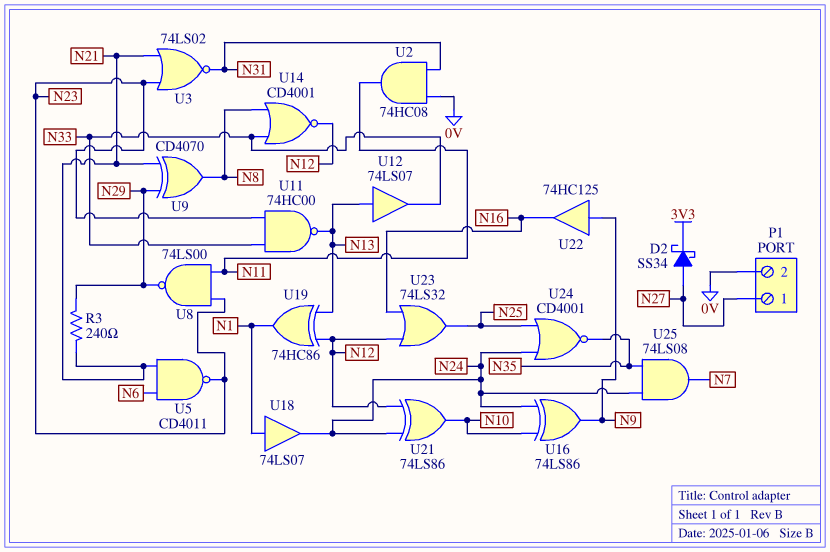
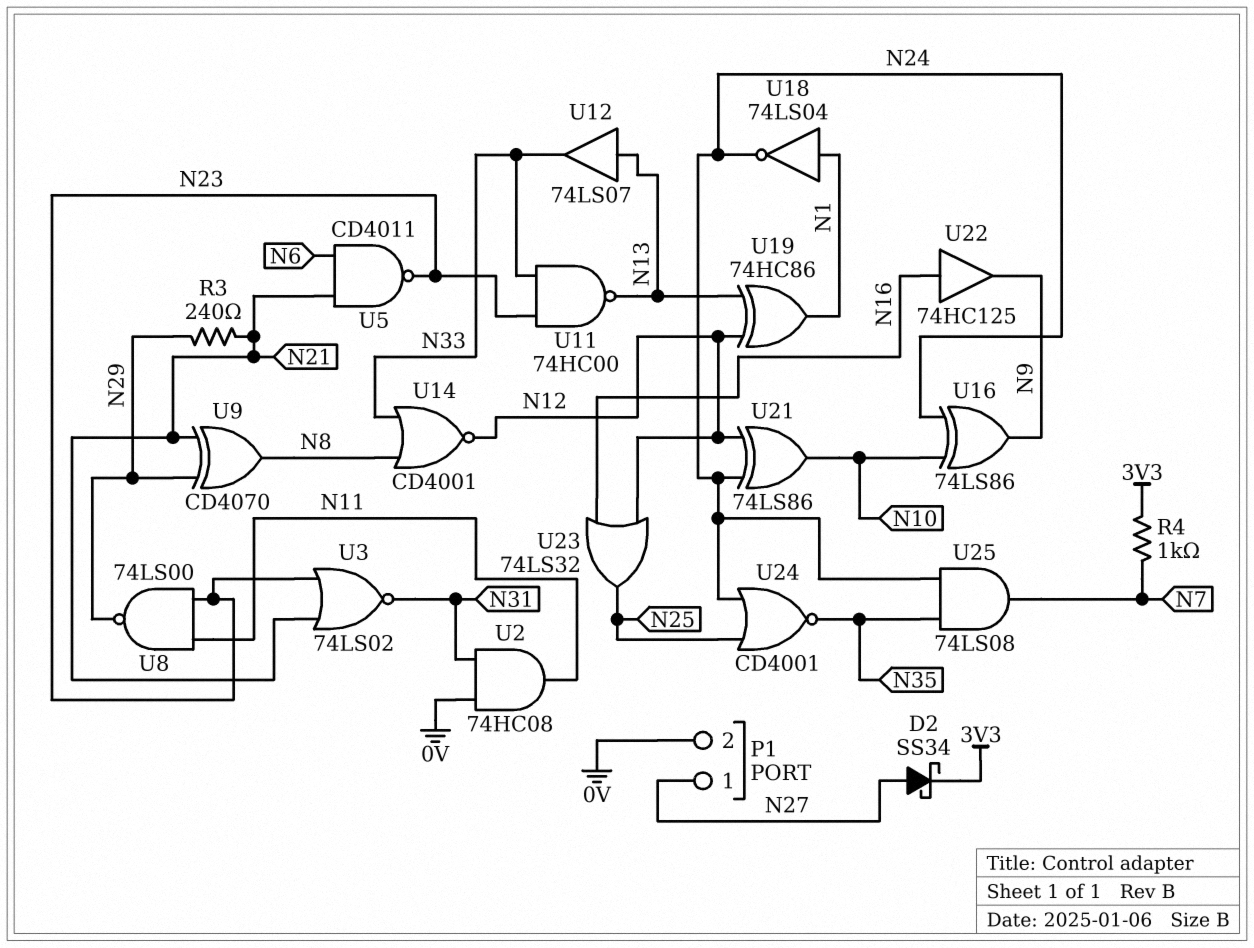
R4: none -> 1k (3V3, N7)
U18: buffer 74LS07 (in N1, out N24) -> NOT 74LS04 (in N1, out N24)
U22: buffer 74HC125 (in N9, out N16) -> buffer 74HC125 (in N16, out N9)

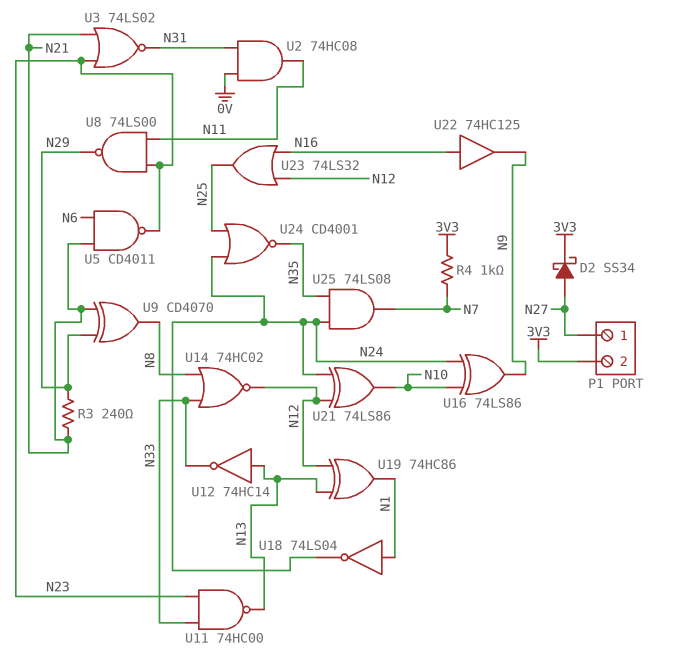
P1 pin 2: 0V -> 3V3
U12: buffer 74LS07 (in N13, out N33) -> NOT 74HC14 (in N13, out N33)
U14: NOR CD4001 (in N8, in N33, out N12) -> NOR 74HC02 (in N8, in N33, out N12)

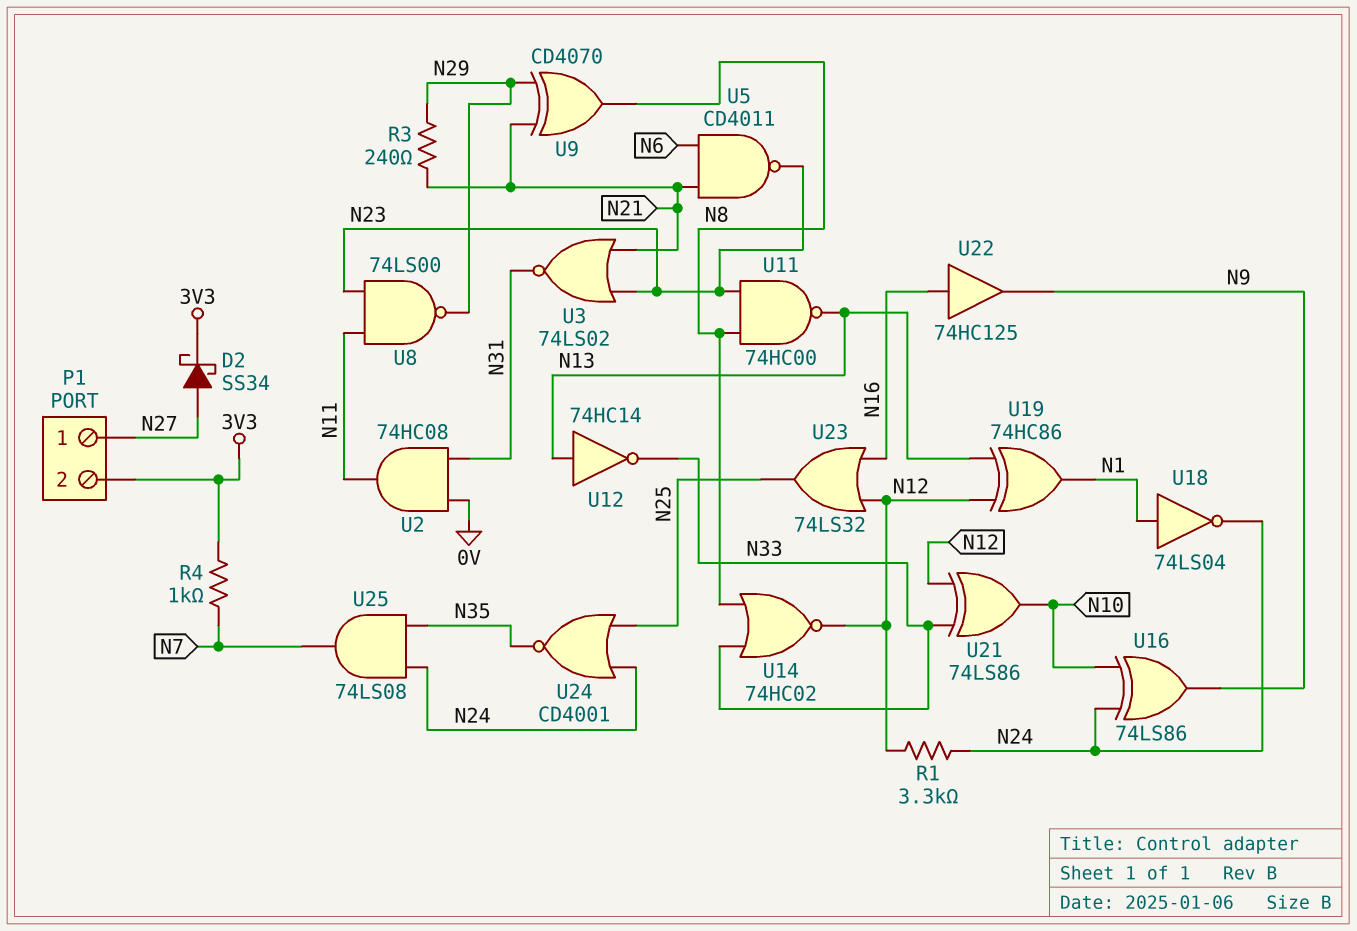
R1: none -> 3.3k (N12, N24)
U11: NAND 74HC00 (in N23, in N33, out N13) -> NAND 74HC00 (in N8, in N23, out N13)
U21: XOR 74LS86 (in N12, in N24, out N10) -> XOR 74LS86 (in N12, in N33, out N10)

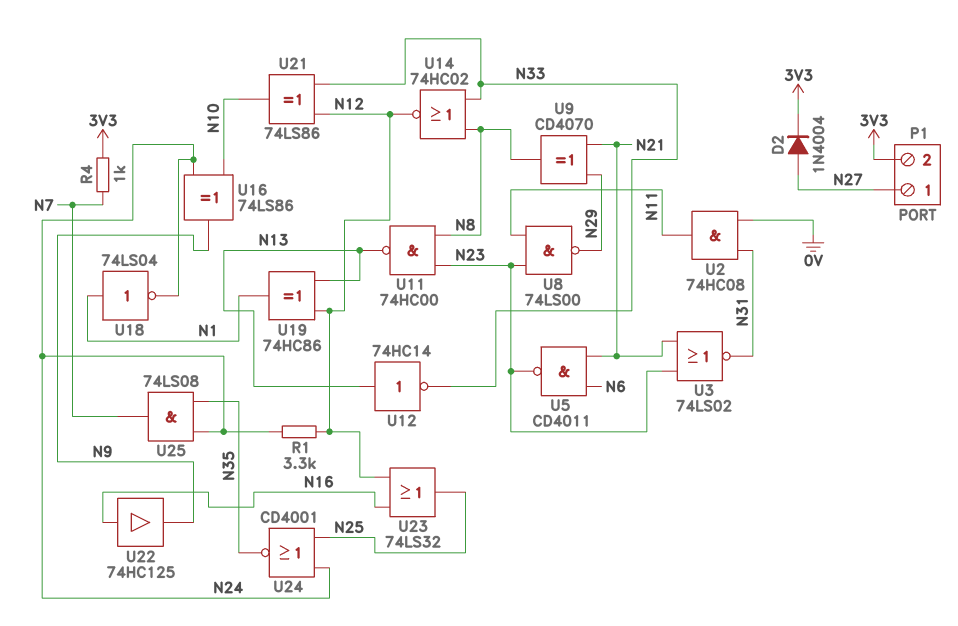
D2: schottky SS34 (A N27, K 3V3) -> diode 1N4004 (A N27, K 3V3)
R3: 240 (N21, N29) -> none

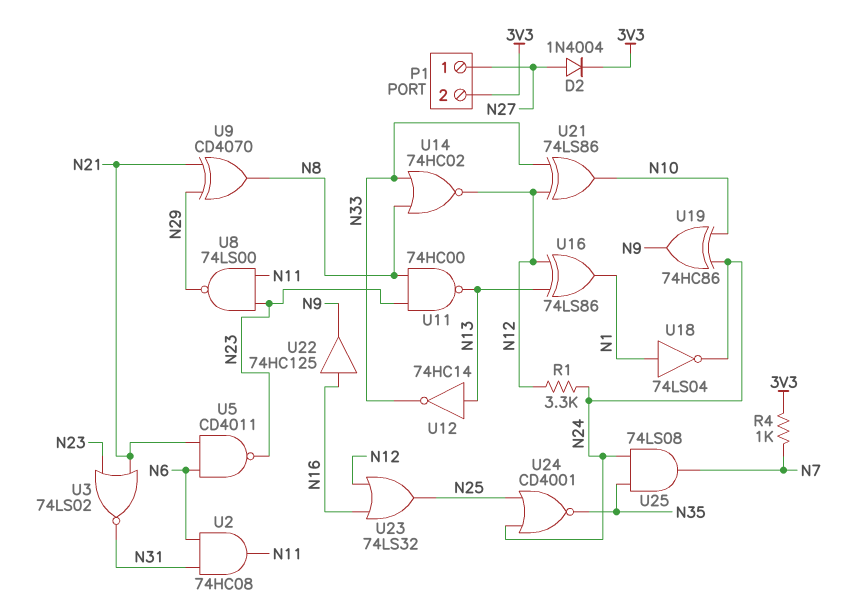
U2: AND 74HC08 (in 0V, in N31, out N11) -> AND 74HC08 (in N6, in N31, out N11)
U16: XOR 74LS86 (in N10, in N24, out N9) -> XOR 74LS86 (in N12, in N13, out N1)
U19: XOR 74HC86 (in N12, in N13, out N1) -> XOR 74HC86 (in N10, in N24, out N9)

